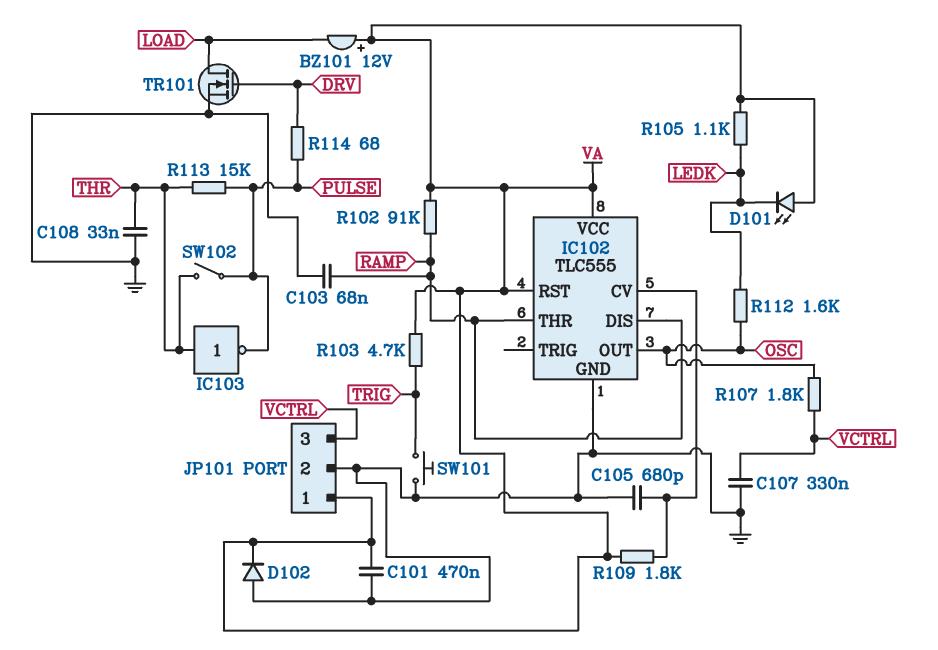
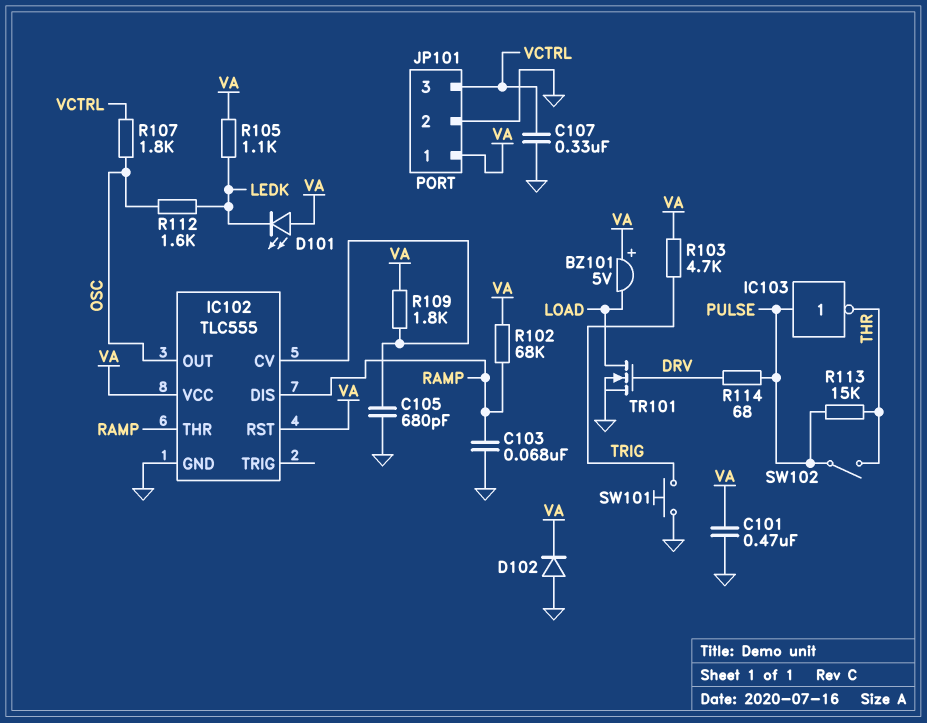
BZ101: buzzer 12V (plus VA, minus LOAD) -> buzzer 5V (plus VA, minus LOAD)
C108: 33nF (GND, THR) -> none
IC103: NOT (in THR, out PULSE) -> NOT (in PULSE, out THR)
R102: 91k (RAMP, VA) -> 68k (RAMP, VA)

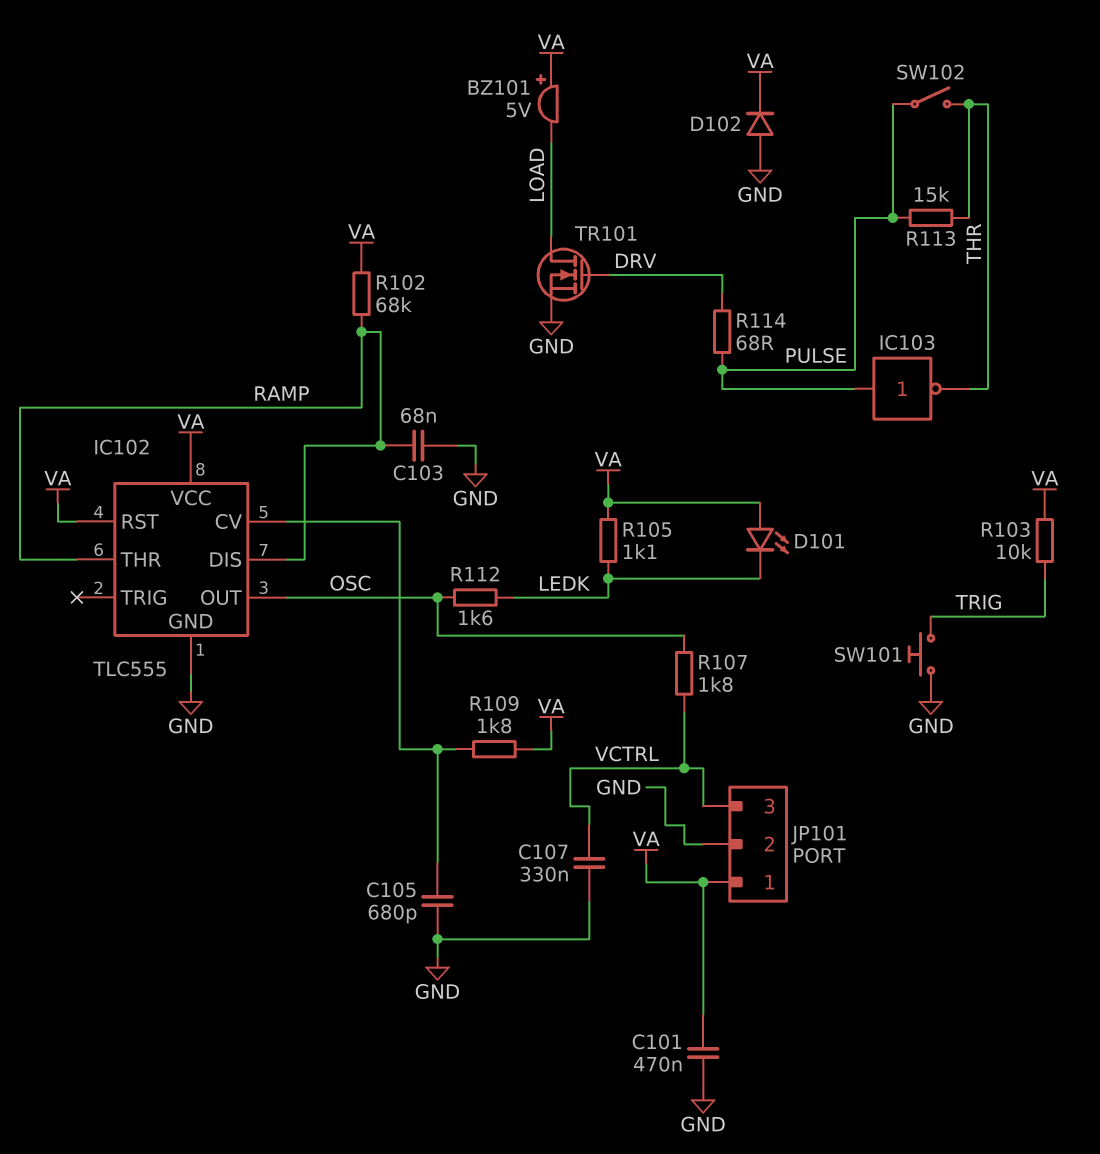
R103: 4.7k (TRIG, VA) -> 10k (TRIG, VA)

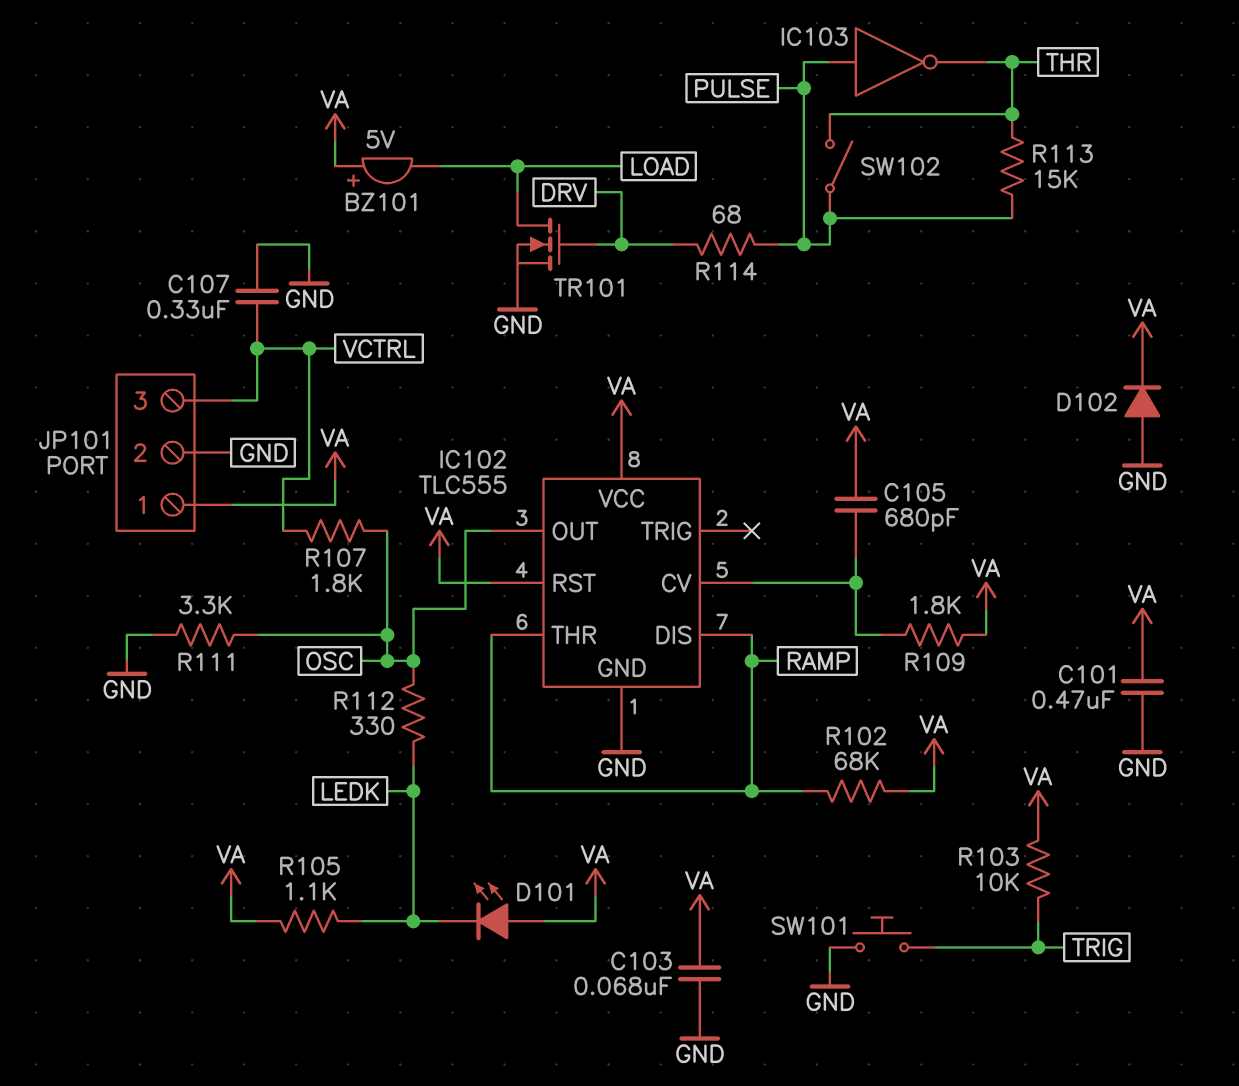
C103: 68nF (GND, RAMP) -> 68nF (GND, VA)
C105: 680pF (GND, IC102/CV) -> 680pF (IC102/CV, VA)
R111: none -> 3.3k (GND, OSC)
R112: 1.6k (LEDK, OSC) -> 330 (LEDK, OSC)

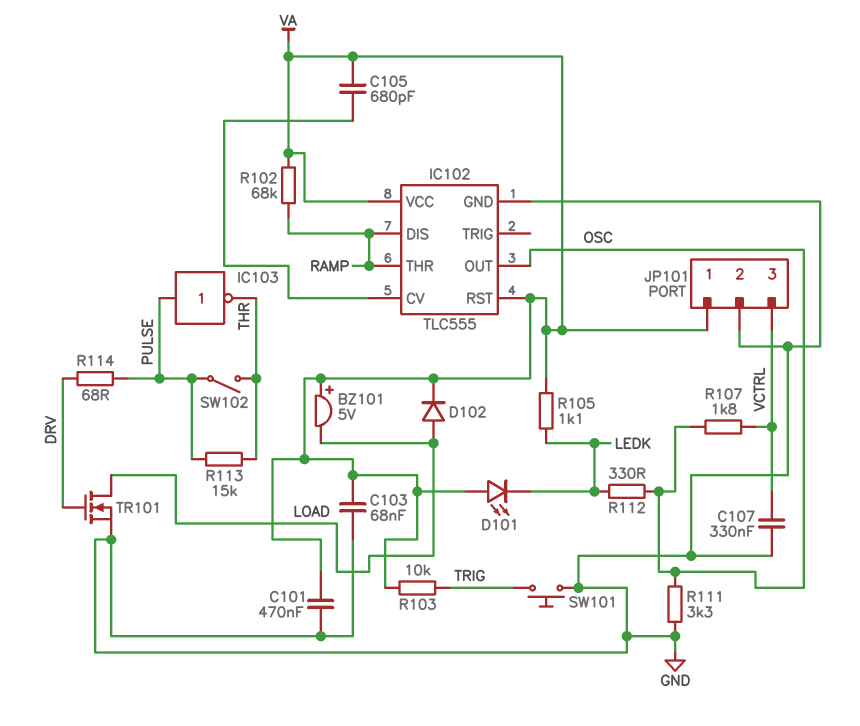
D102: diode (A GND, K VA) -> diode (A LOAD, K VA)
R109: 1.8k (IC102/CV, VA) -> none

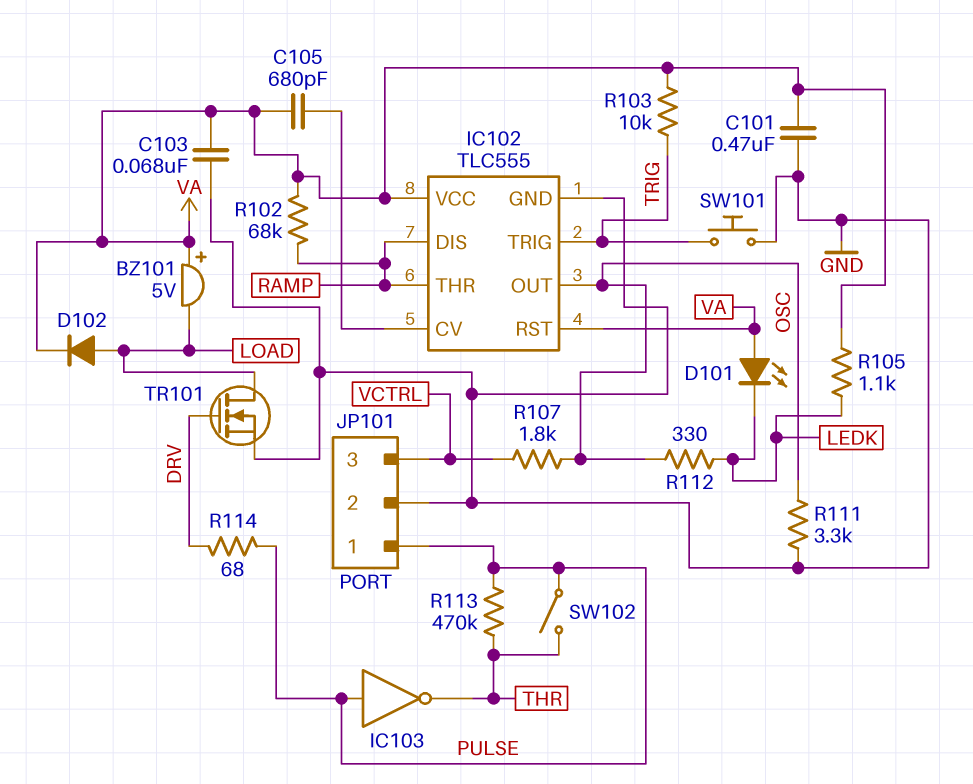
C107: 330nF (GND, VCTRL) -> none
IC102 pin TRIG: none -> TRIG
JP101 pin 1: VA -> PULSE
R113: 15k (PULSE, THR) -> 470k (PULSE, THR)

